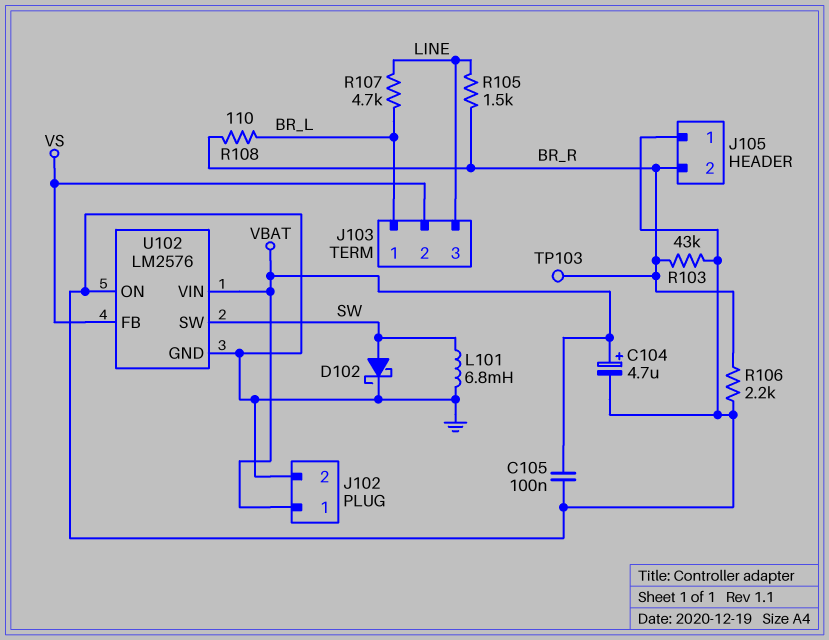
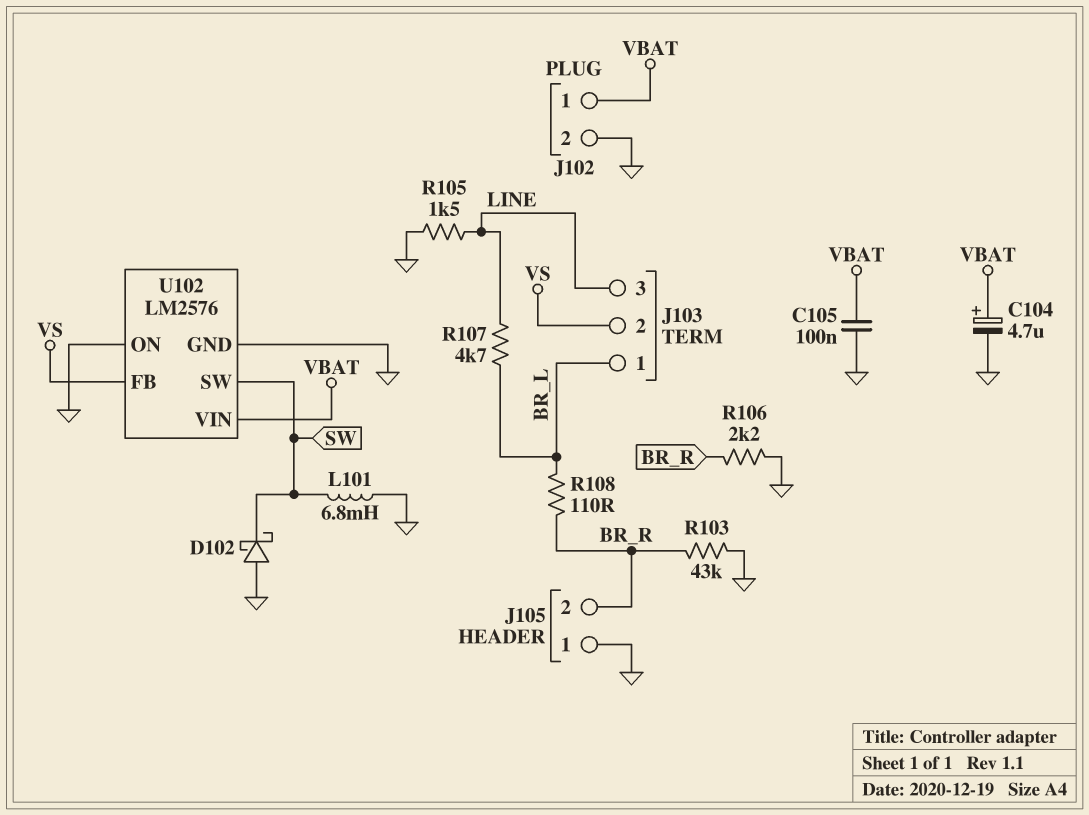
D102: schottky (A SW, K GND) -> schottky (A GND, K SW)
R105: 1.5k (BR_R, LINE) -> 1.5k (GND, LINE)
TP103: test point (BR_R) -> none

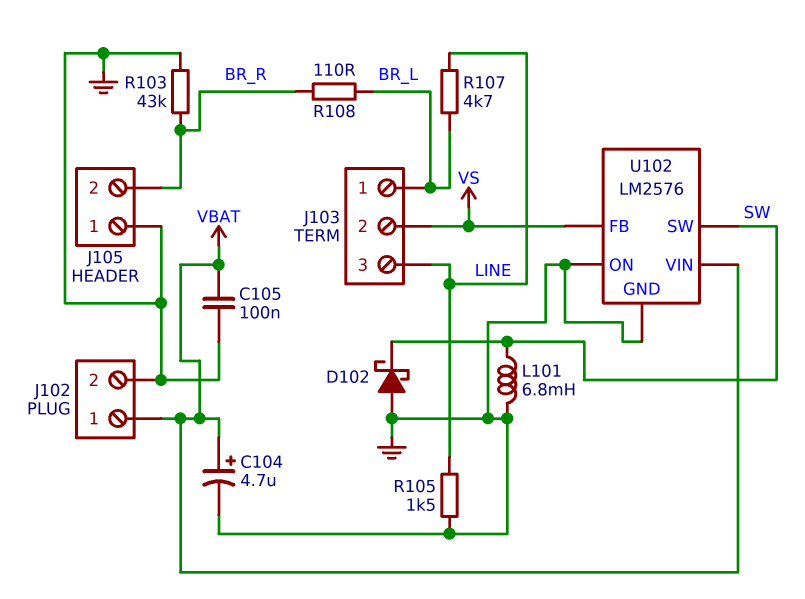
R106: 2.2k (BR_R, GND) -> none

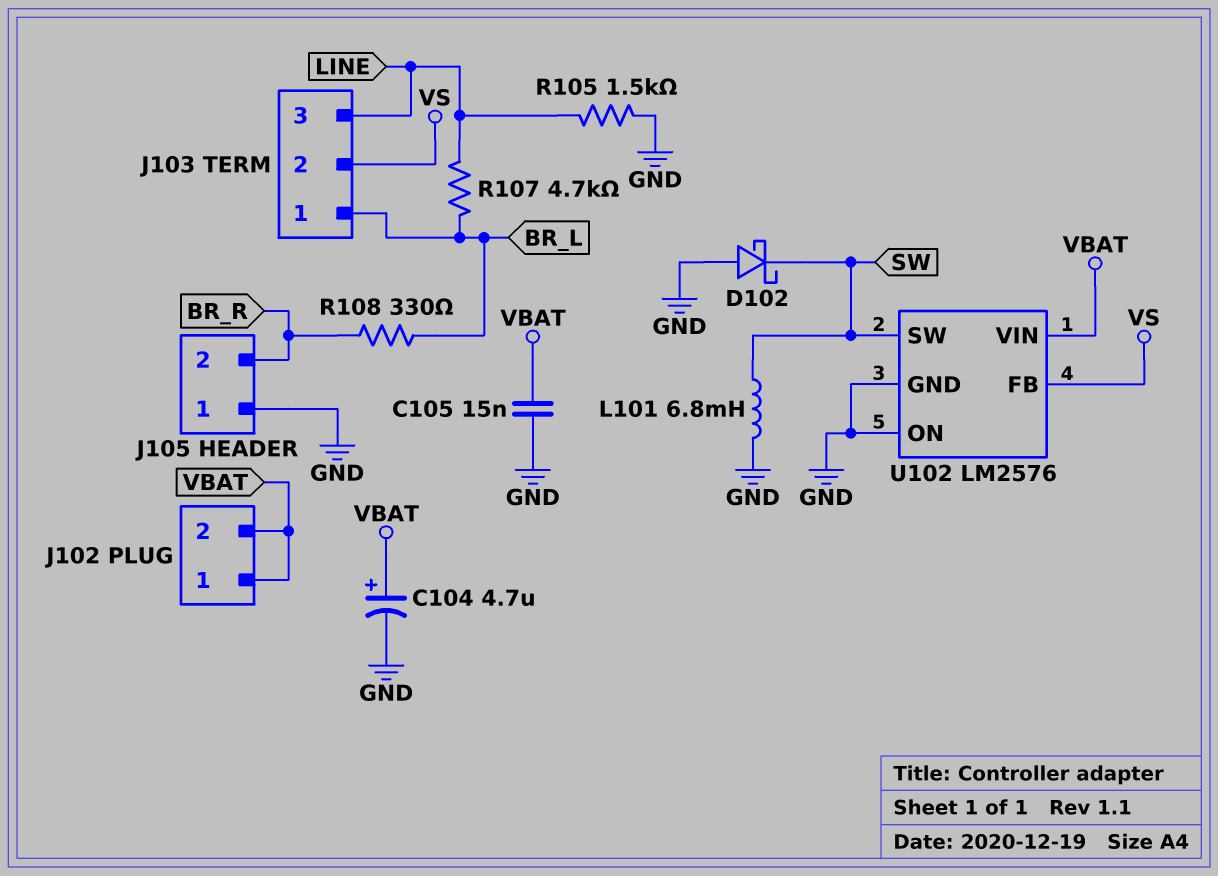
C105: 100nF (GND, VBAT) -> 15nF (GND, VBAT)
J102 pin 2: GND -> VBAT
R103: 43k (BR_R, GND) -> none
R108: 110 (BR_L, BR_R) -> 330 (BR_L, BR_R)

